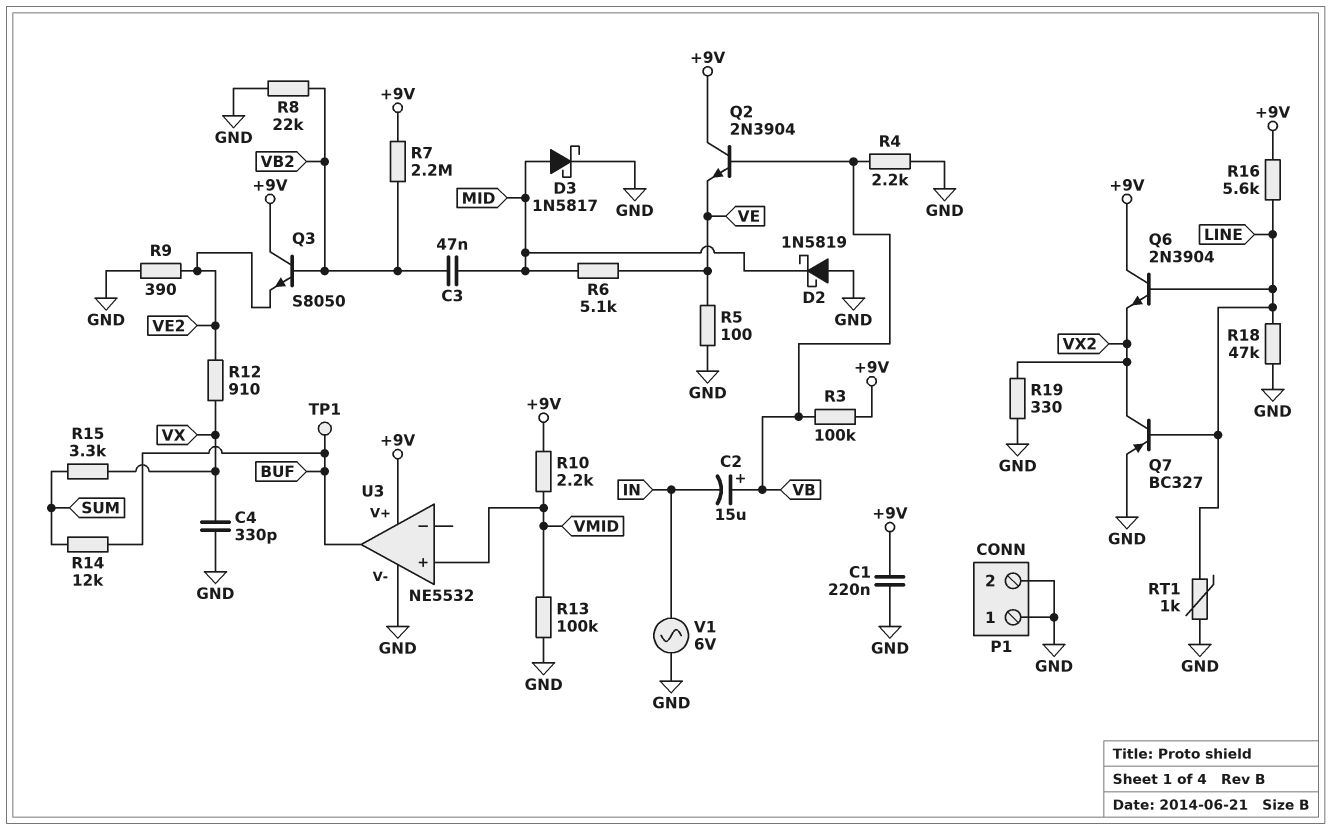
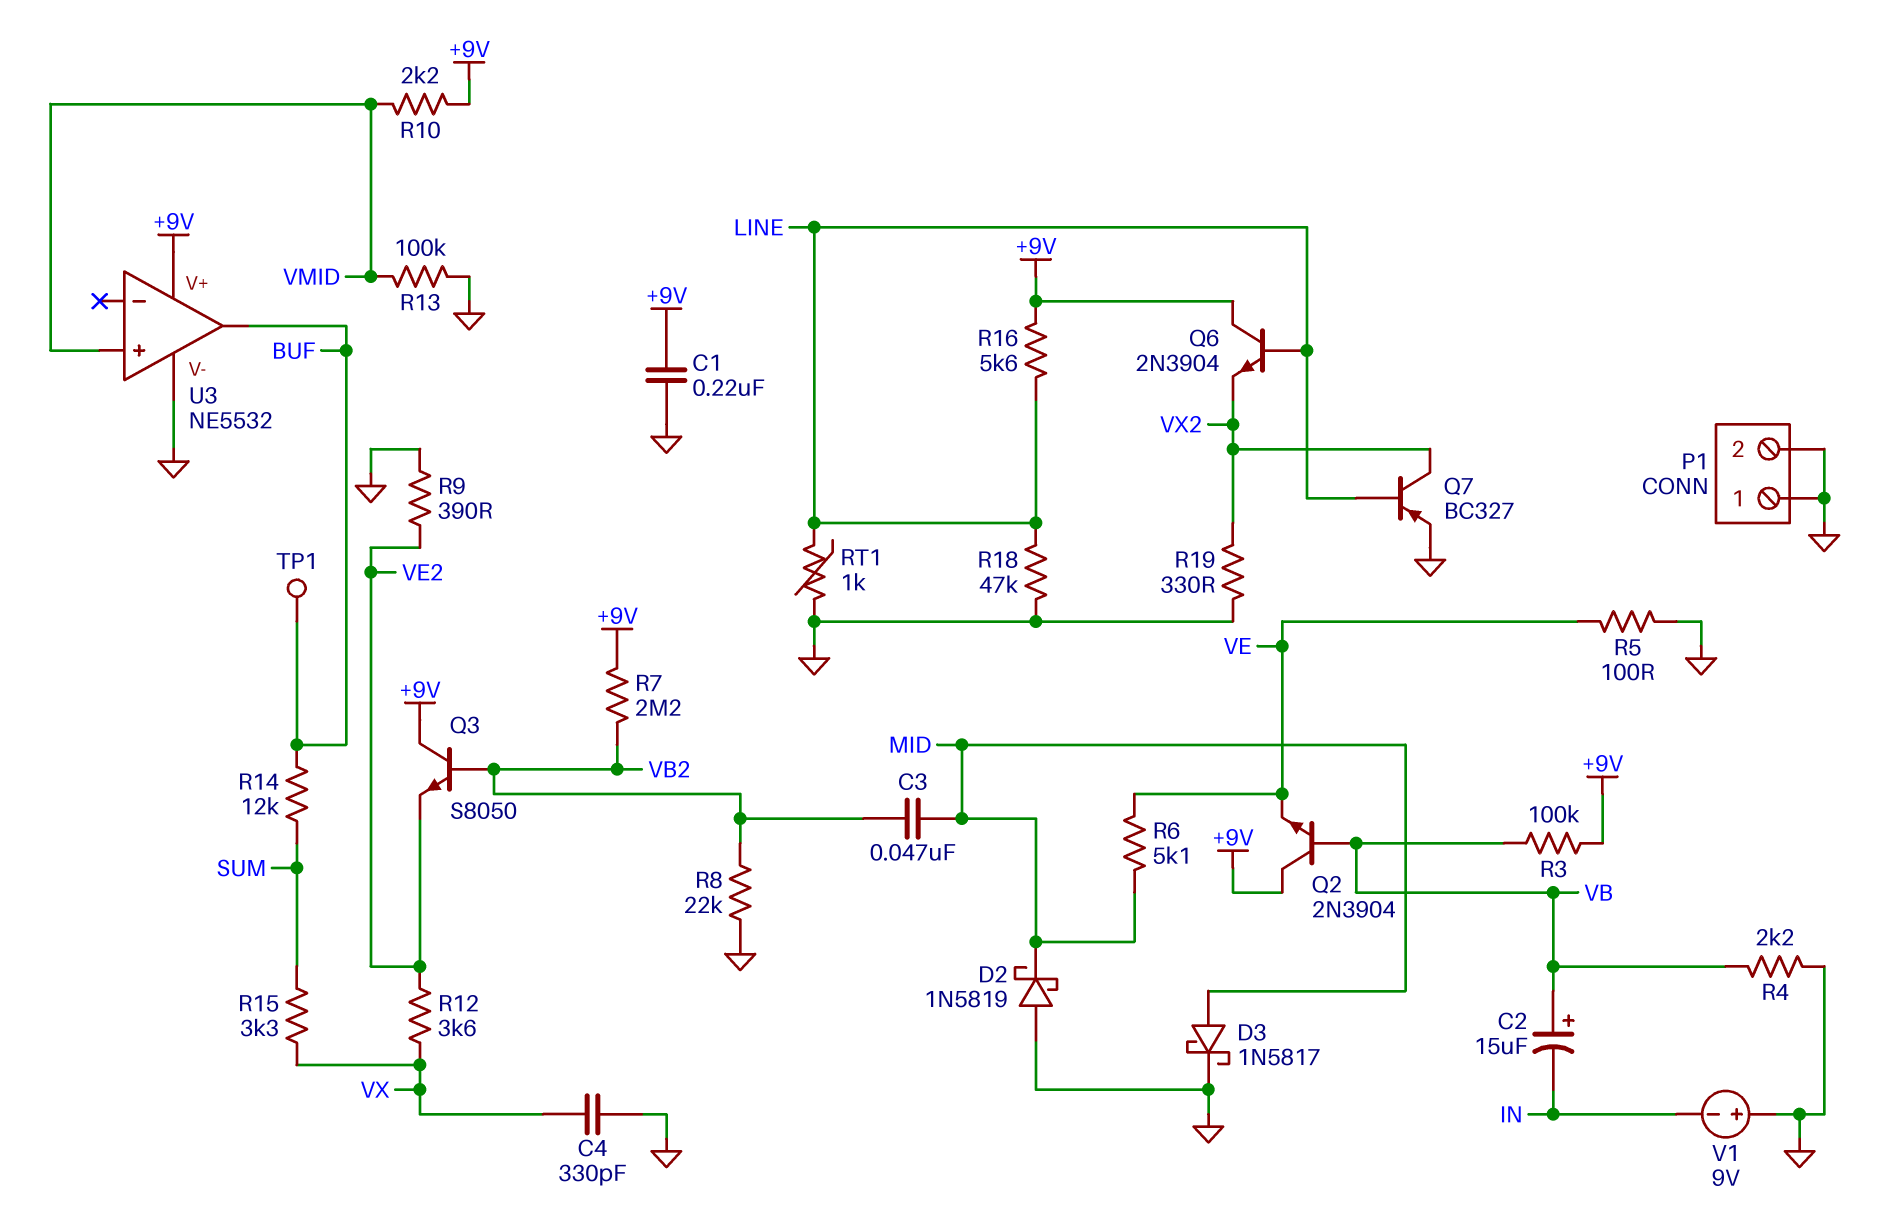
R12: 910 (VE2, VX) -> 3.6k (VE2, VX)
V1: AC 6V (GND, IN) -> 9V (plus GND, minus IN)

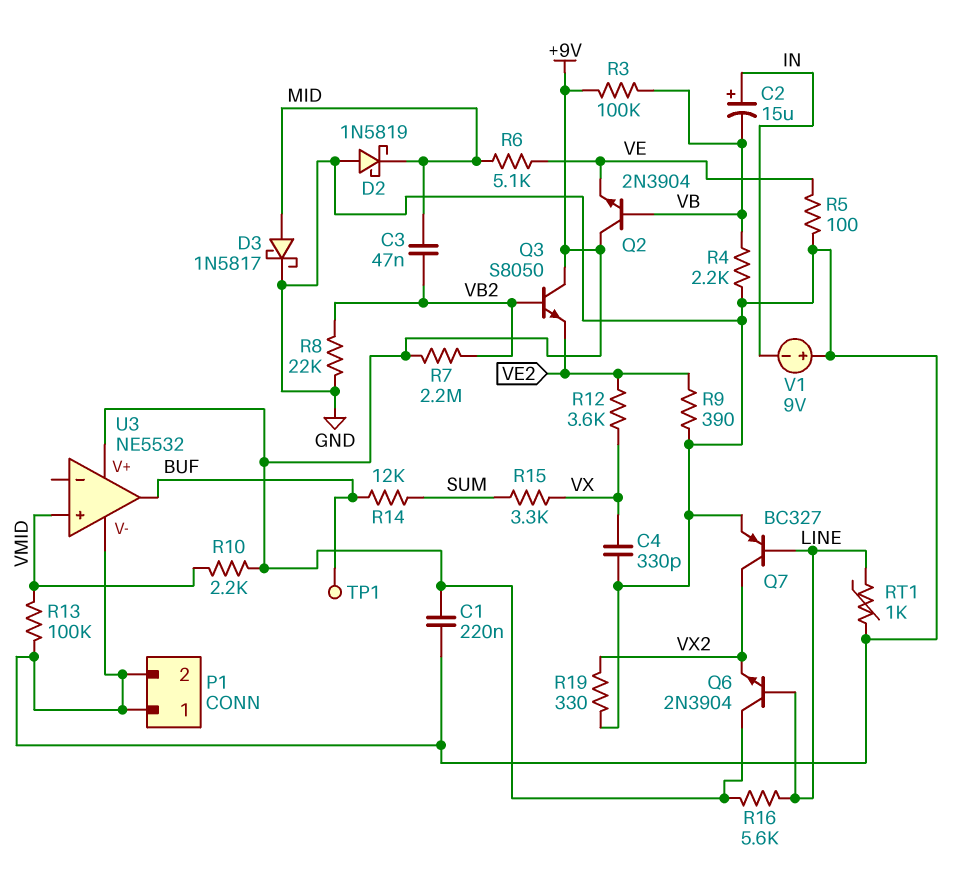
C2: 15uF (plus VB, minus IN) -> 15uF (plus IN, minus VB)
R18: 47k (GND, LINE) -> none

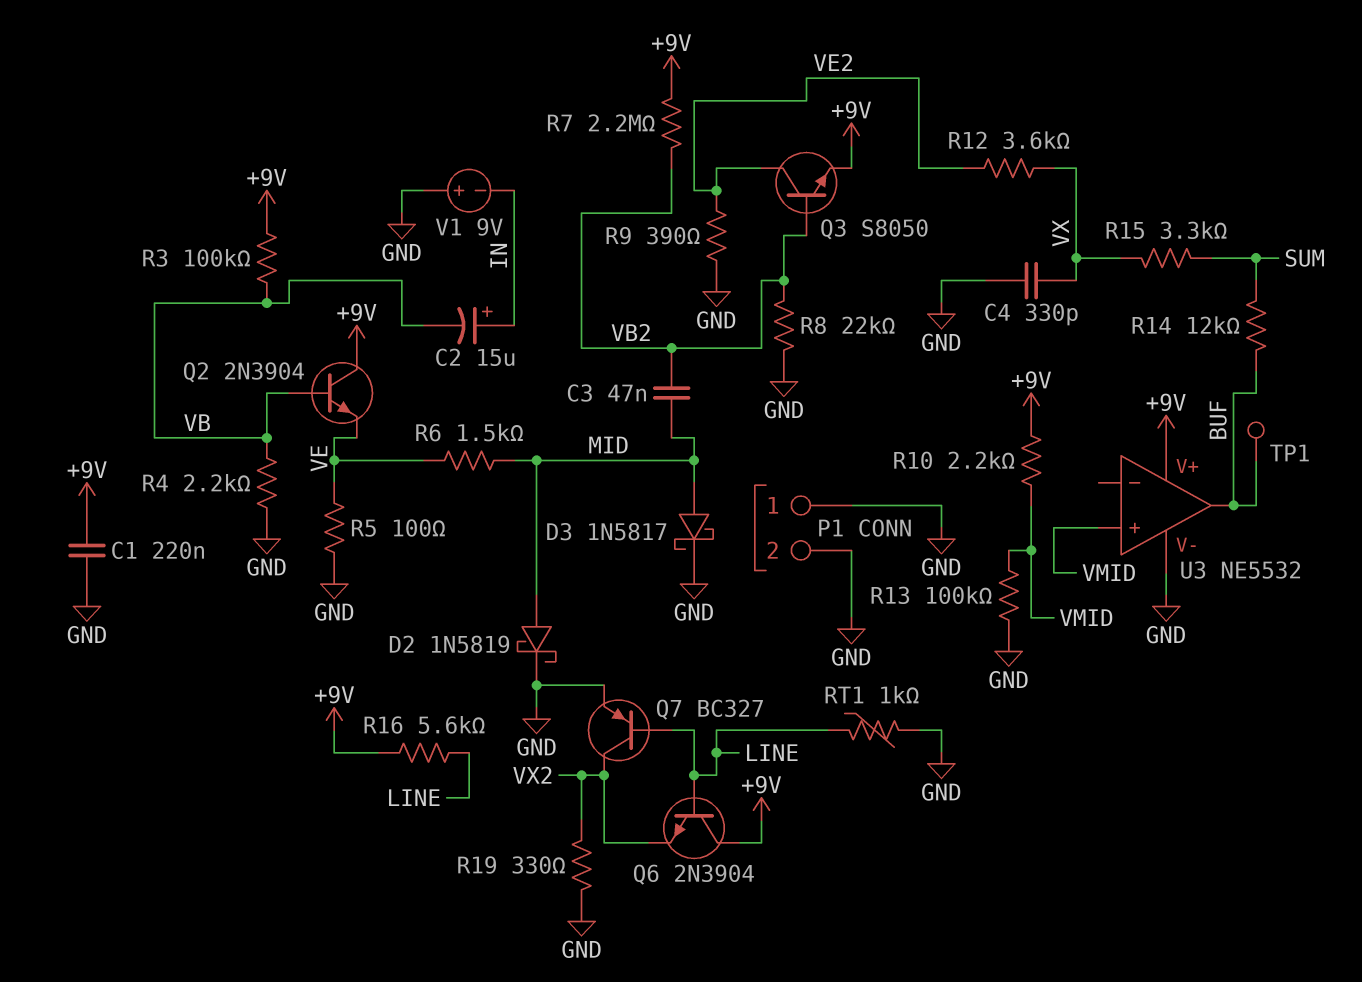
D2: schottky 1N5819 (A GND, K MID) -> schottky 1N5819 (A MID, K GND)
Q3: NPN S8050 (B VB2, C +9V, E VE2) -> NPN S8050 (B VB2, C VE2, E +9V)
R6: 5.1k (MID, VE) -> 1.5k (MID, VE)

